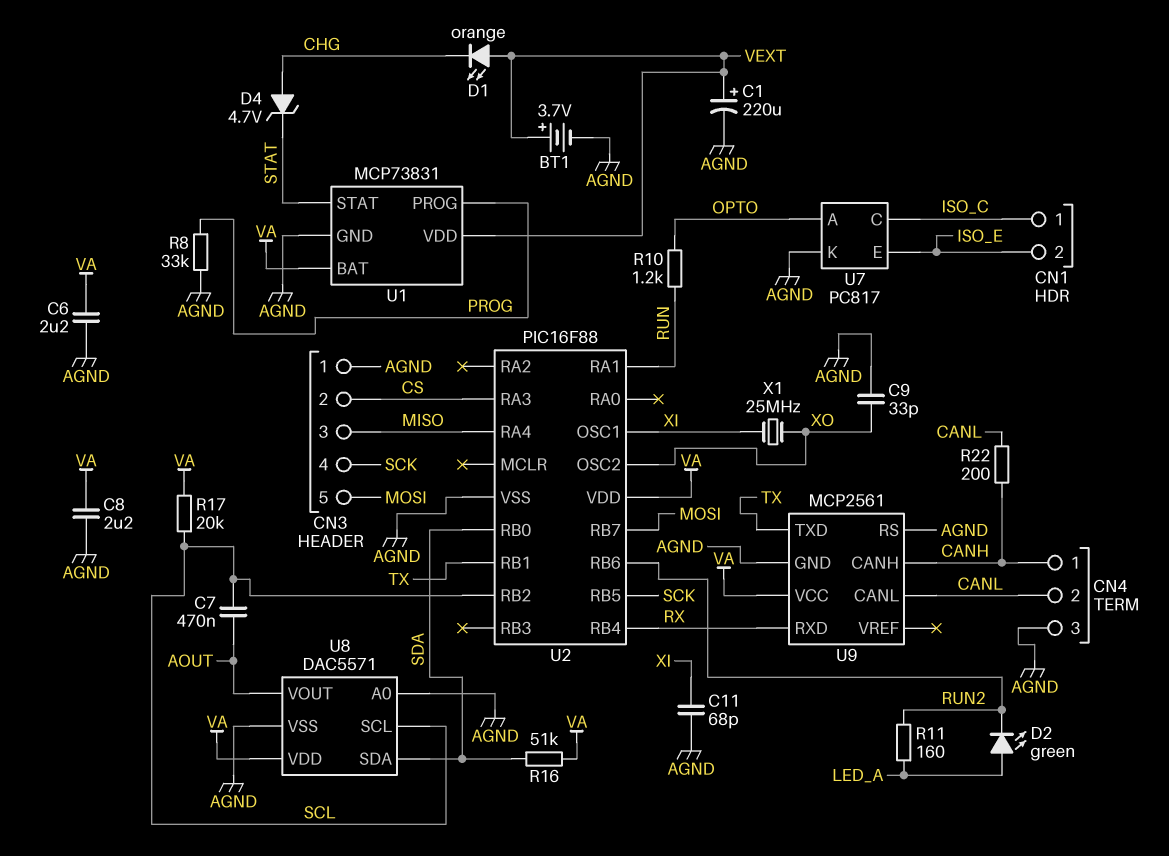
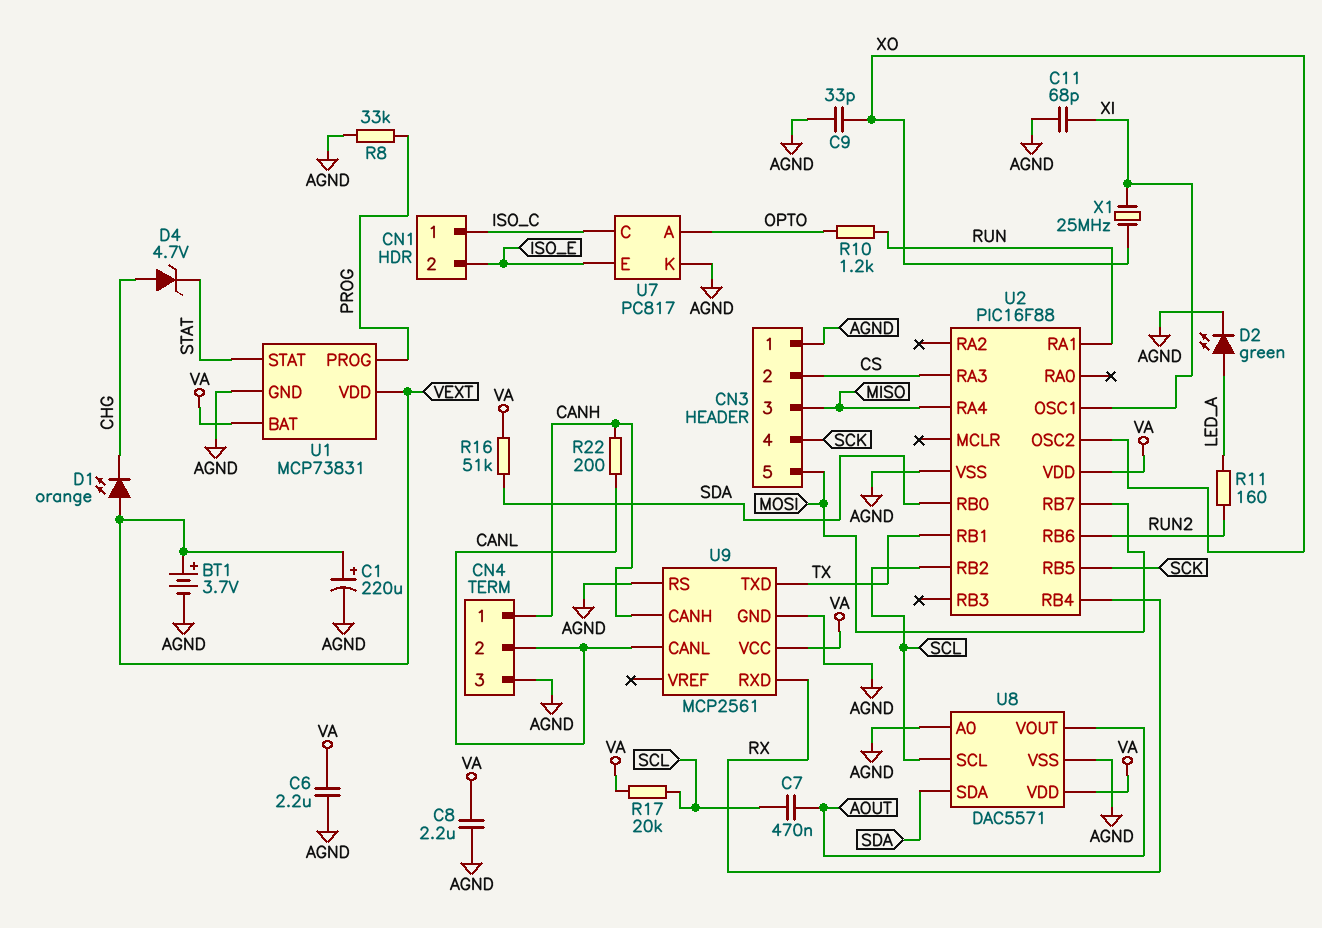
D2: LED green (A LED_A, K RUN2) -> LED green (A LED_A, K AGND)

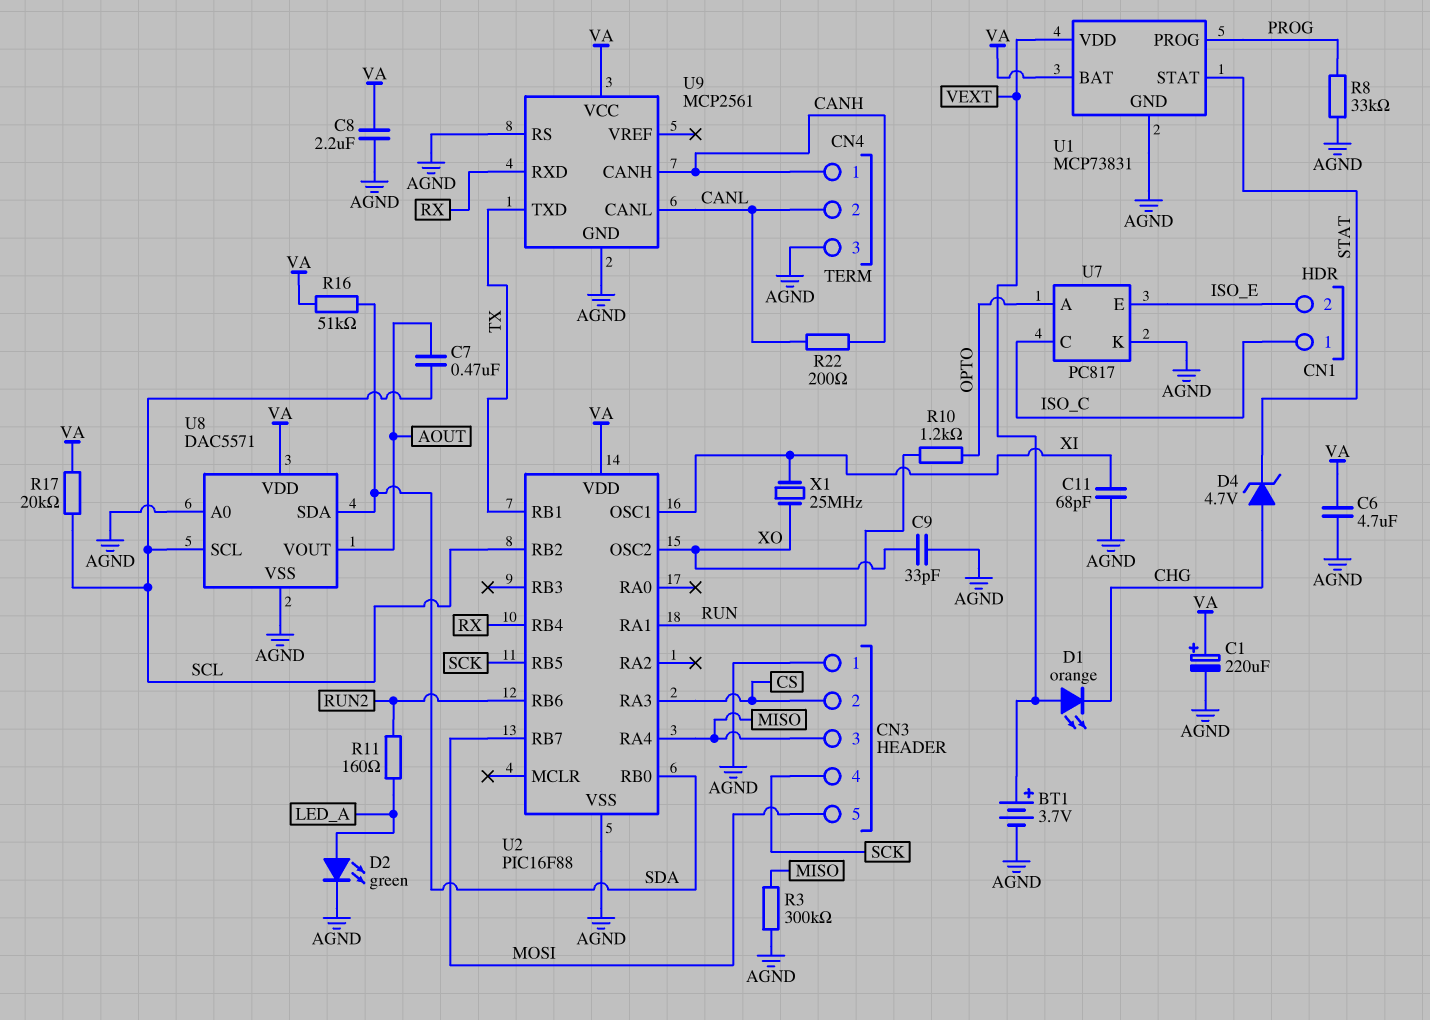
C1: 220uF (plus VEXT, minus AGND) -> 220uF (plus VA, minus AGND)
C6: 2.2uF (AGND, VA) -> 4.7uF (AGND, VA)
R3: none -> 300k (AGND, MISO)

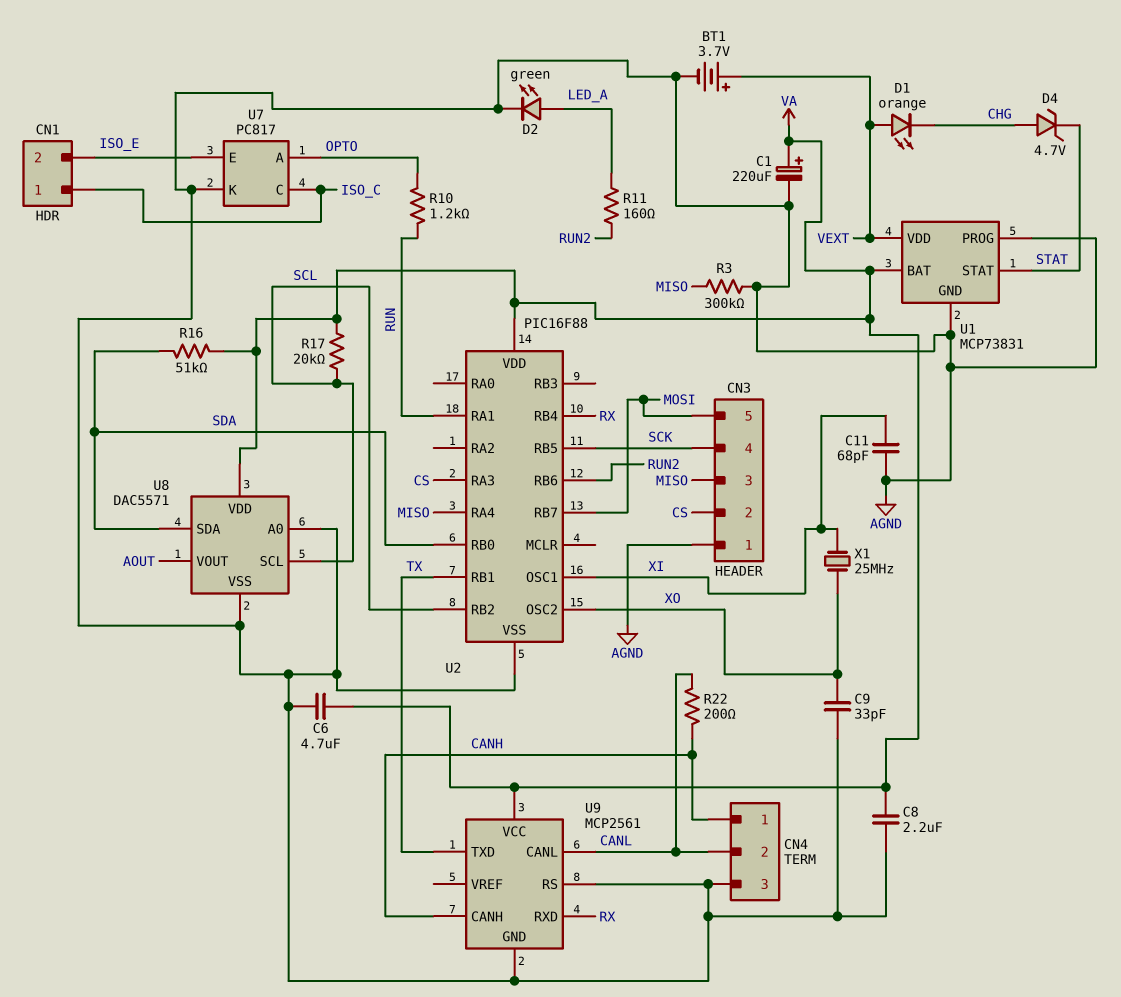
C7: 470nF (AOUT, SCL) -> none
R8: 33k (AGND, PROG) -> none
U1 pin PROG: PROG -> AGND

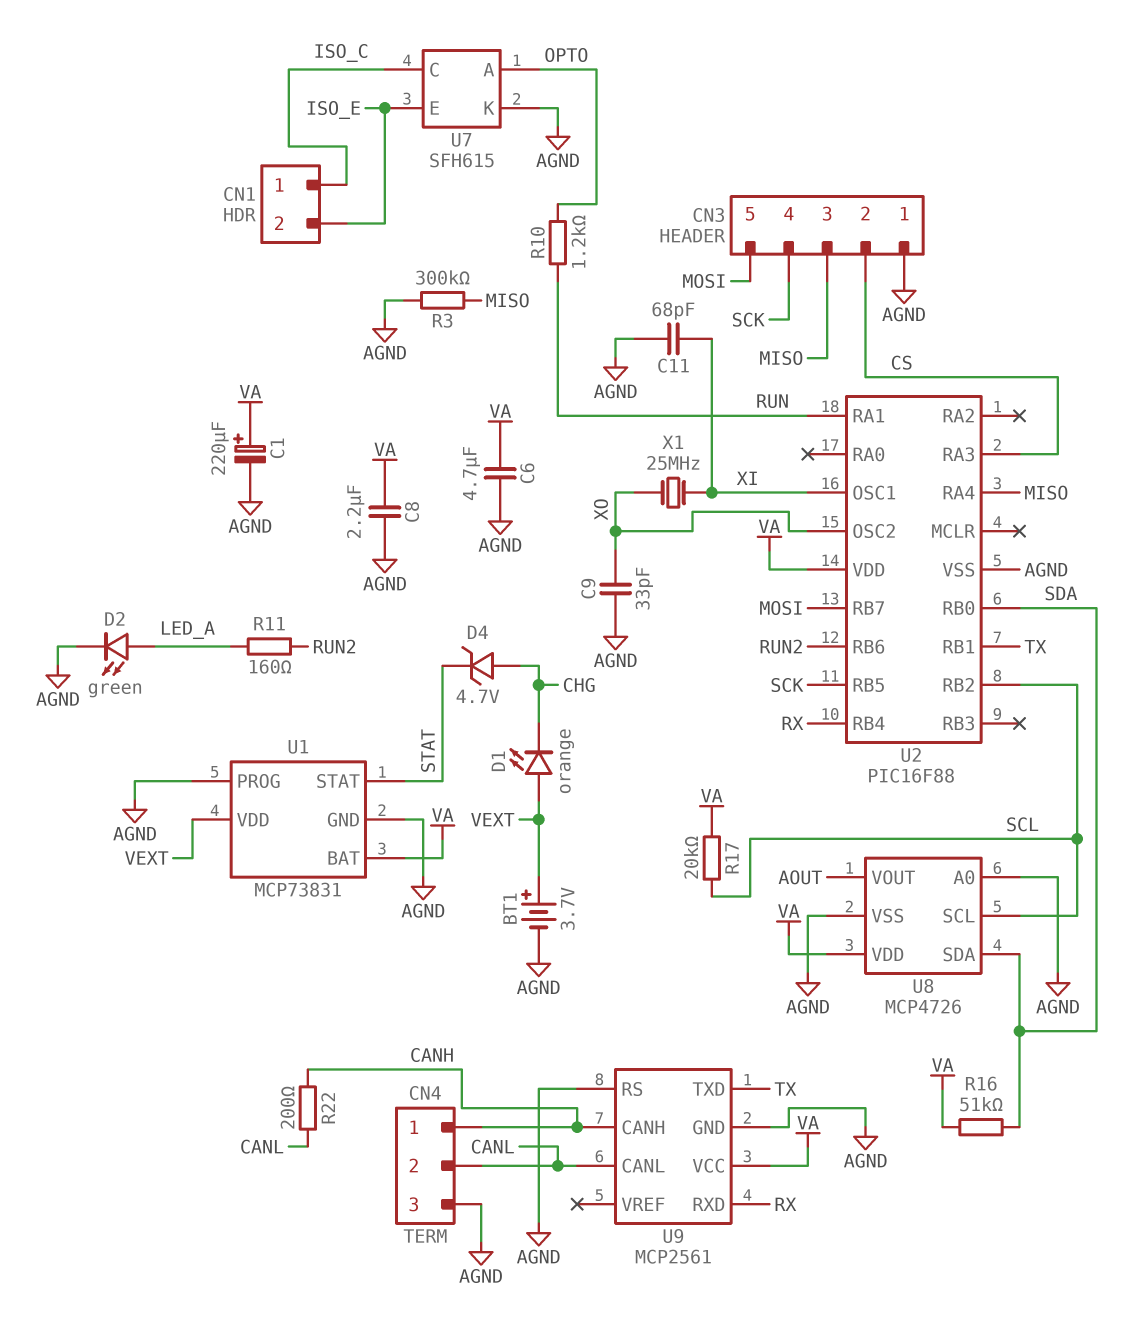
U7: PC817 -> SFH615
U8: DAC5571 -> MCP4726

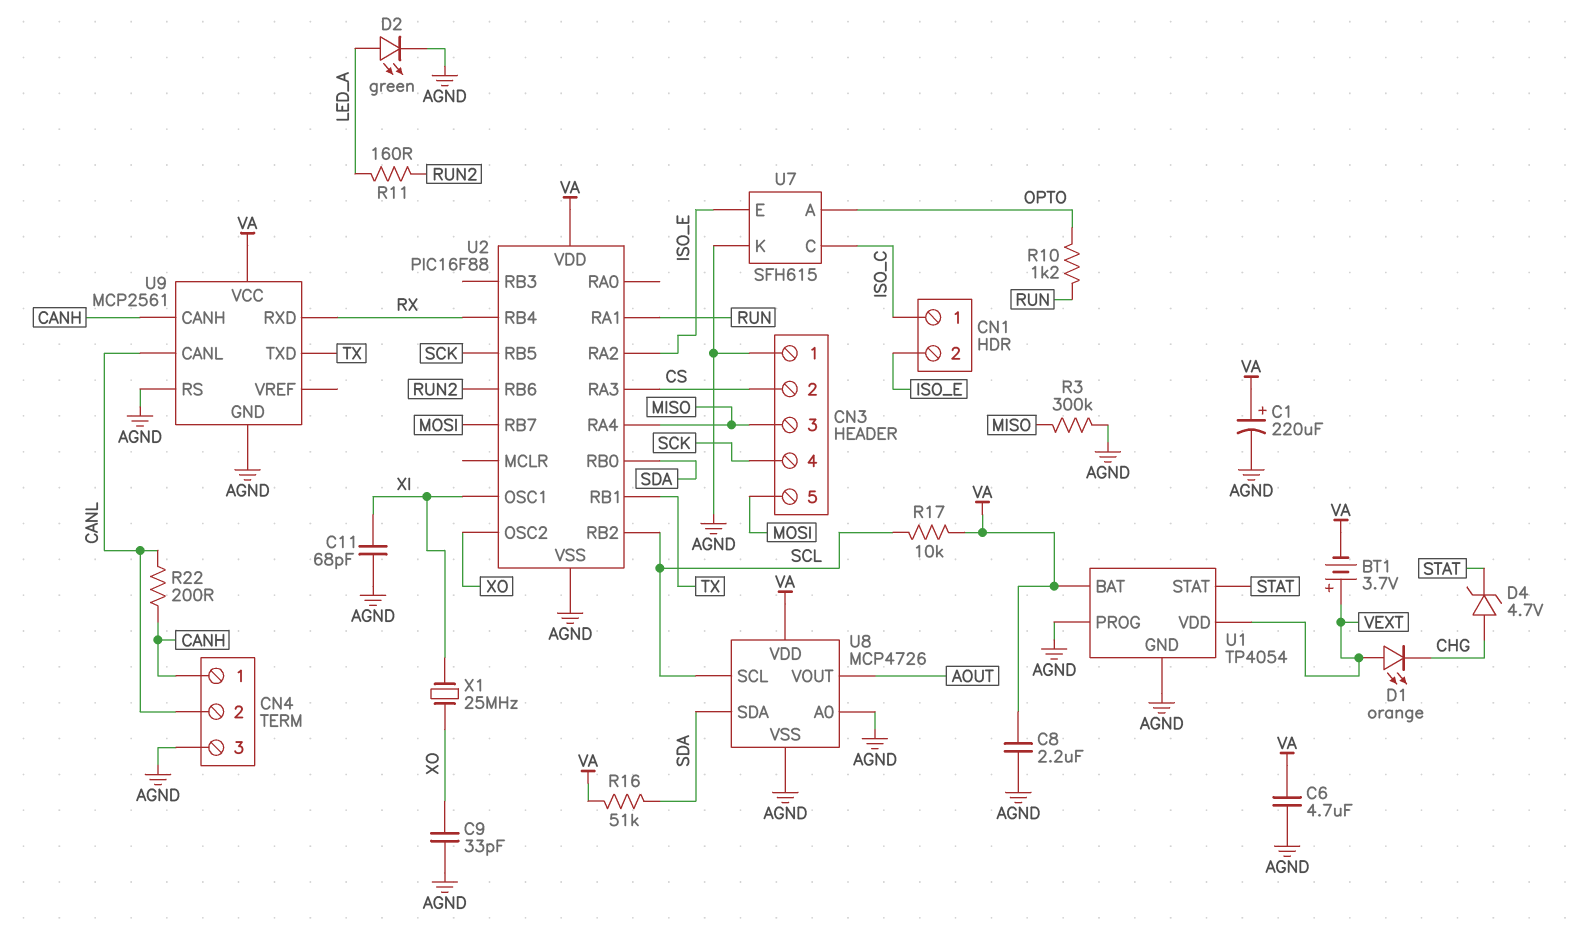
BT1: 3.7V (plus VEXT, minus AGND) -> 3.7V (plus VEXT, minus VA)
R17: 20k (SCL, VA) -> 10k (SCL, VA)
U1: MCP73831 -> TP4054
U2 pin RA2: none -> ISO_E

